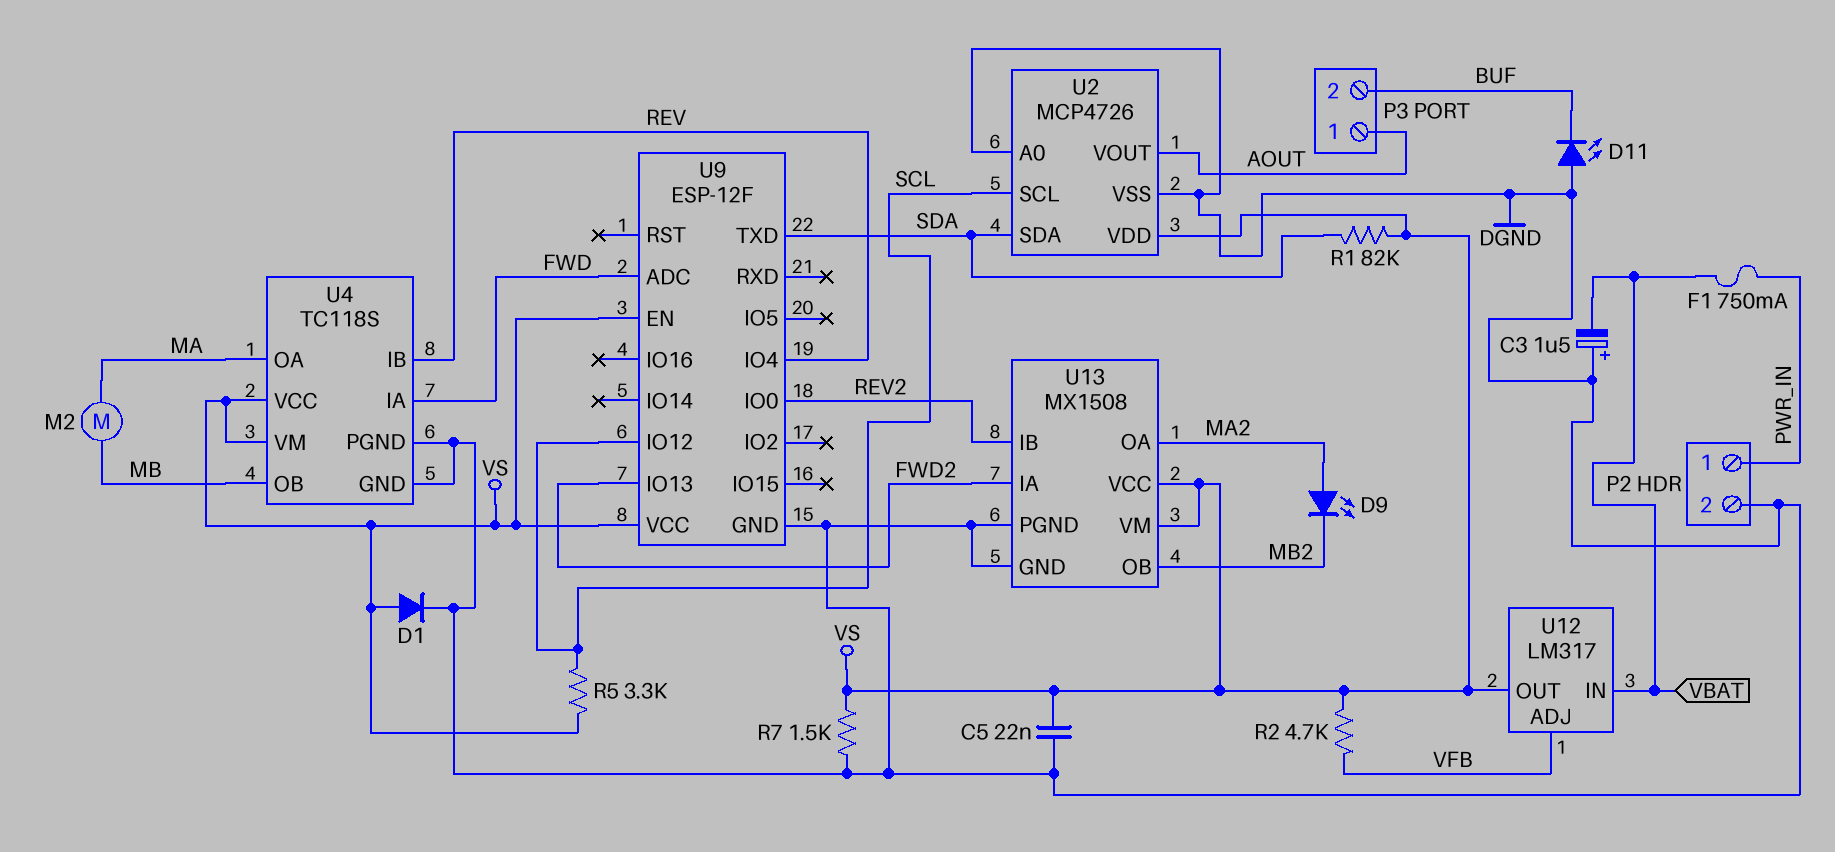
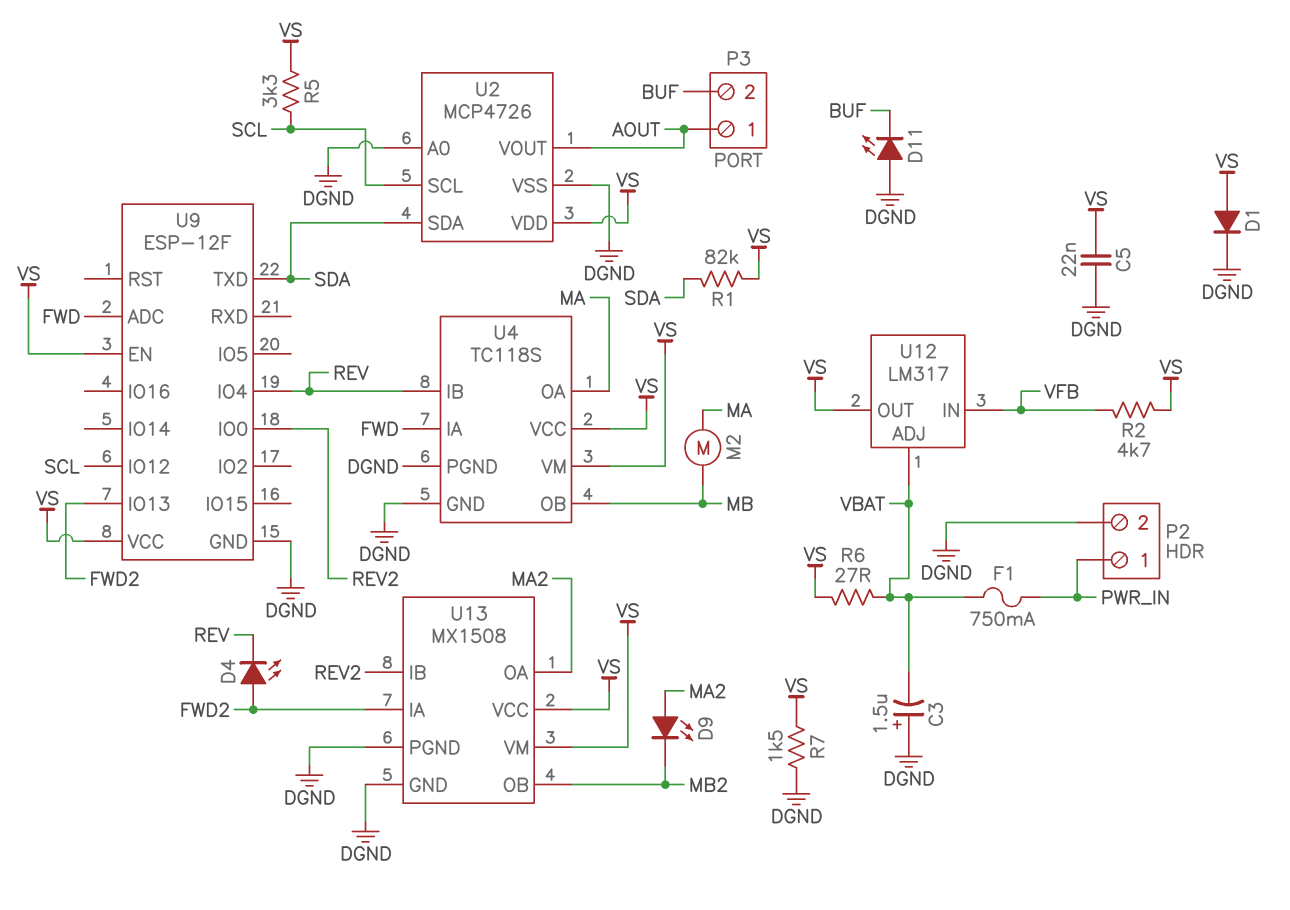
D4: none -> LED (A FWD2, K REV)
R6: none -> 27 (VBAT, VS)
U12 pin ADJ: VFB -> VBAT
U12 pin IN: VBAT -> VFB

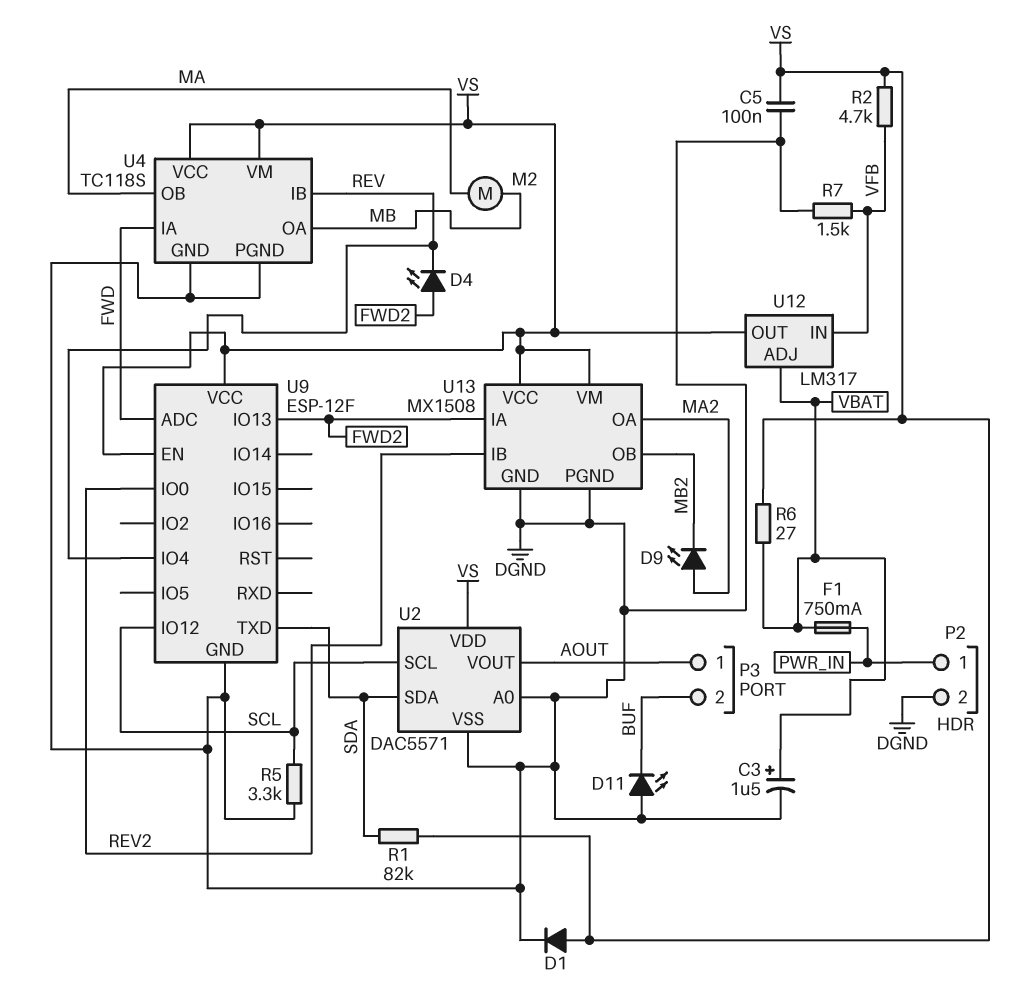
C3: 1.5uF (plus DGND, minus VBAT) -> 1.5uF (plus VBAT, minus DGND)
C5: 22nF (DGND, VS) -> 100nF (DGND, VS)
R5: 3.3k (SCL, VS) -> 3.3k (DGND, SCL)
R7: 1.5k (DGND, VS) -> 1.5k (DGND, VFB)
U2: MCP4726 -> DAC5571
U4 pin OA: MA -> MB
U4 pin OB: MB -> MA

